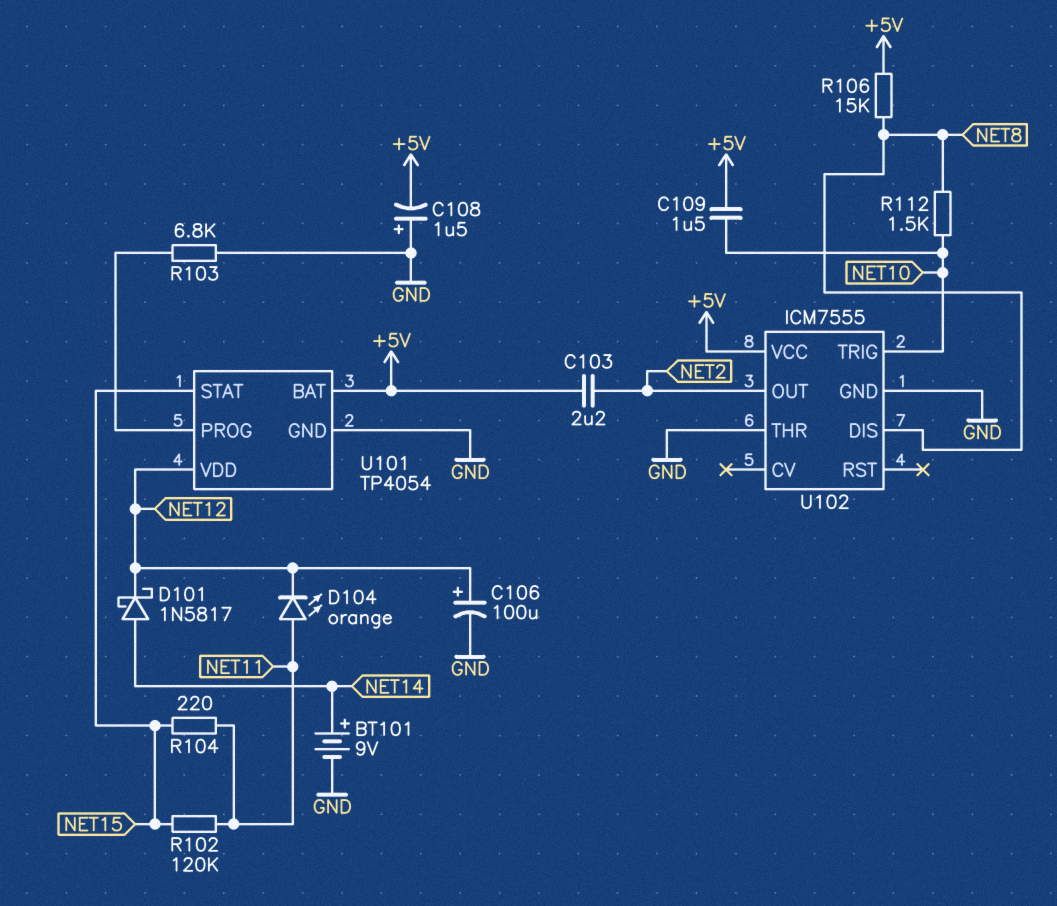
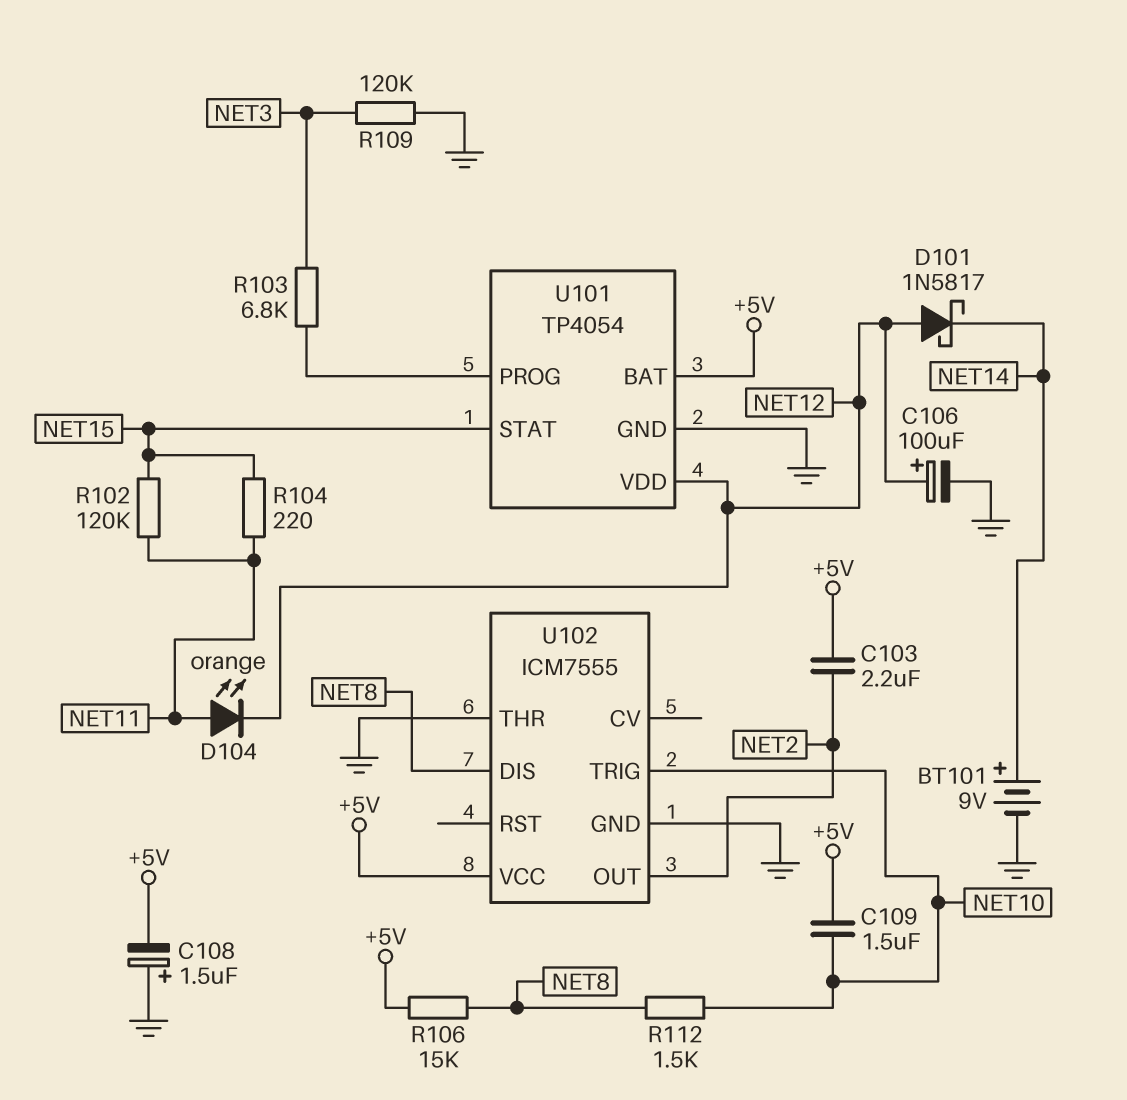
D101: schottky 1N5817 (A NET14, K NET12) -> schottky 1N5817 (A NET12, K NET14)
R103: 6.8k (GND, U101/PROG) -> 6.8k (NET3, U101/PROG)
R109: none -> 120k (GND, NET3)

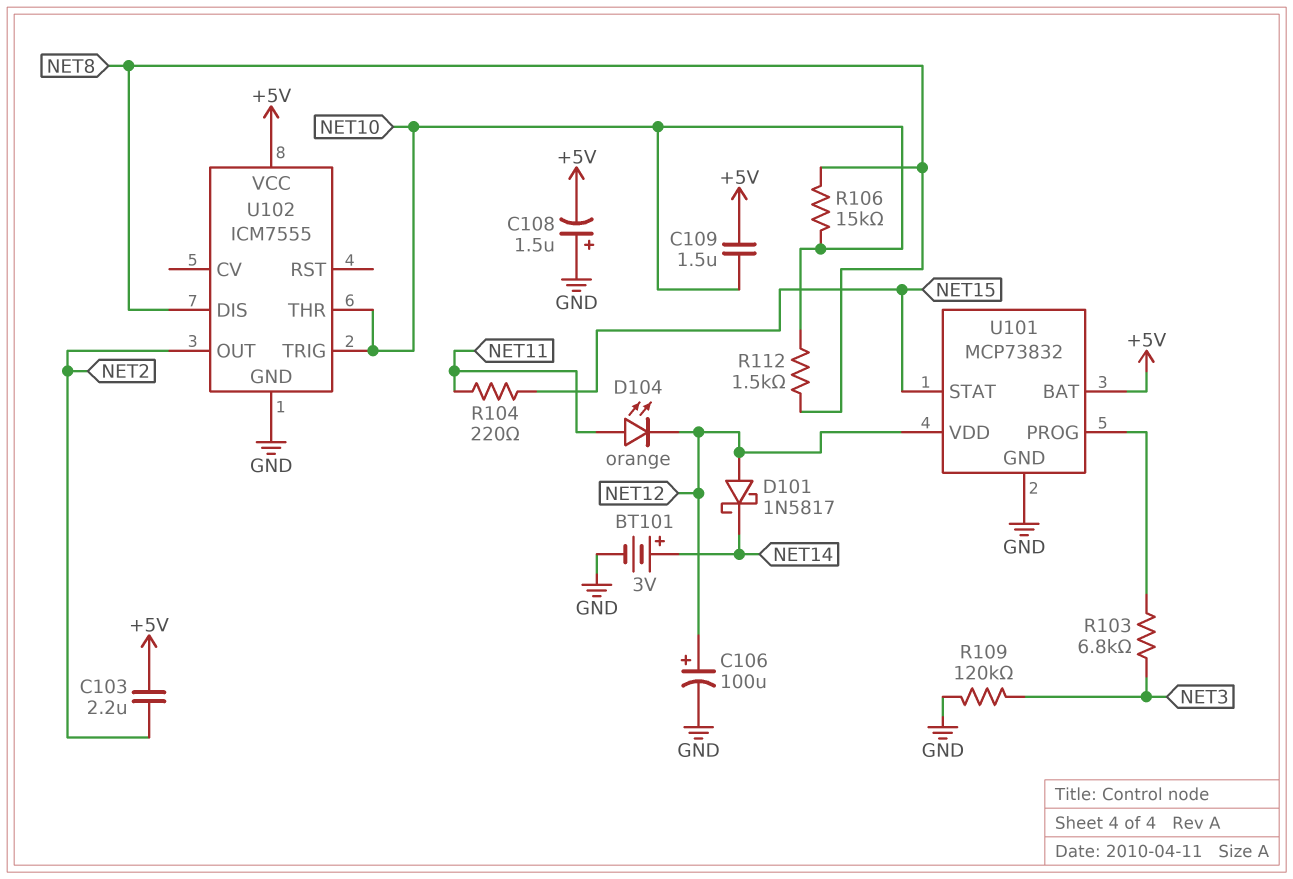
BT101: 9V (plus NET14, minus GND) -> 3V (plus NET14, minus GND)
R102: 120k (NET11, NET15) -> none
R106: 15k (+5V, NET8) -> 15k (NET8, NET10)
U101: TP4054 -> MCP73832
U102 pin THR: GND -> NET10

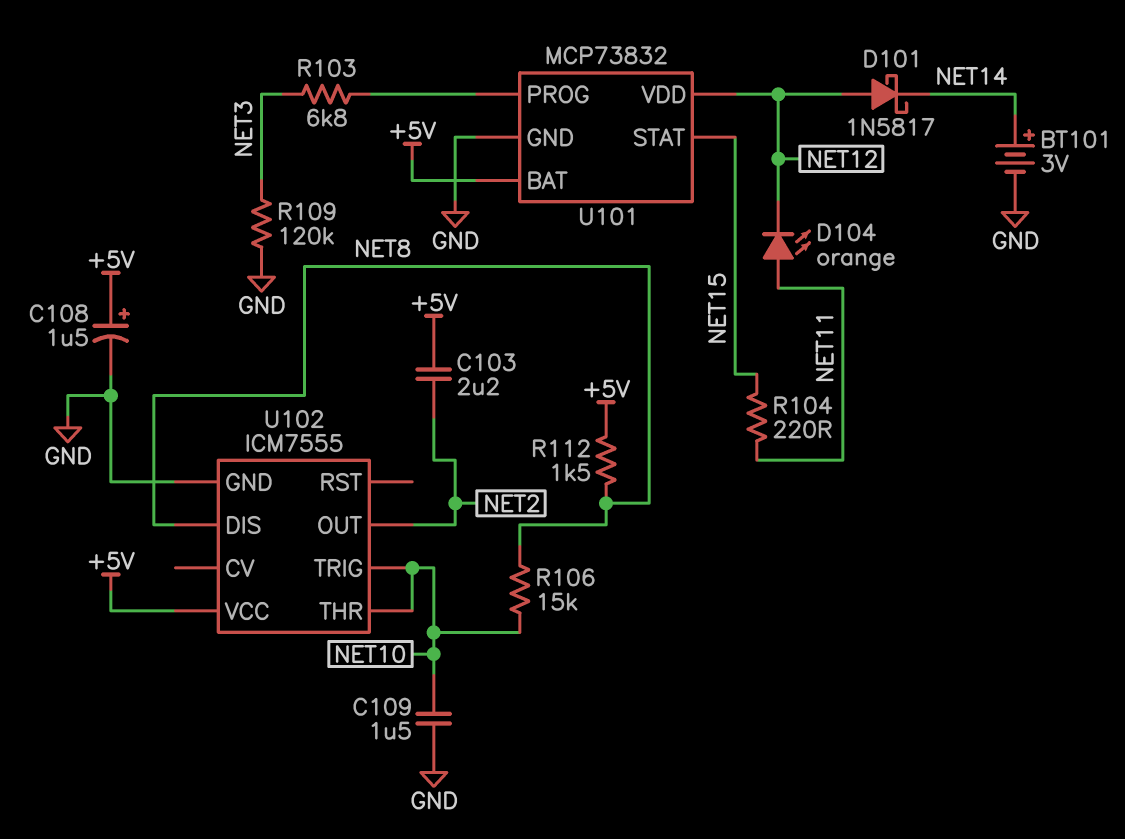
C106: 100uF (plus NET12, minus GND) -> none
C108: 1.5uF (plus GND, minus +5V) -> 1.5uF (plus +5V, minus GND)
C109: 1.5uF (+5V, NET10) -> 1.5uF (GND, NET10)
R112: 1.5k (NET8, NET10) -> 1.5k (+5V, NET8)

